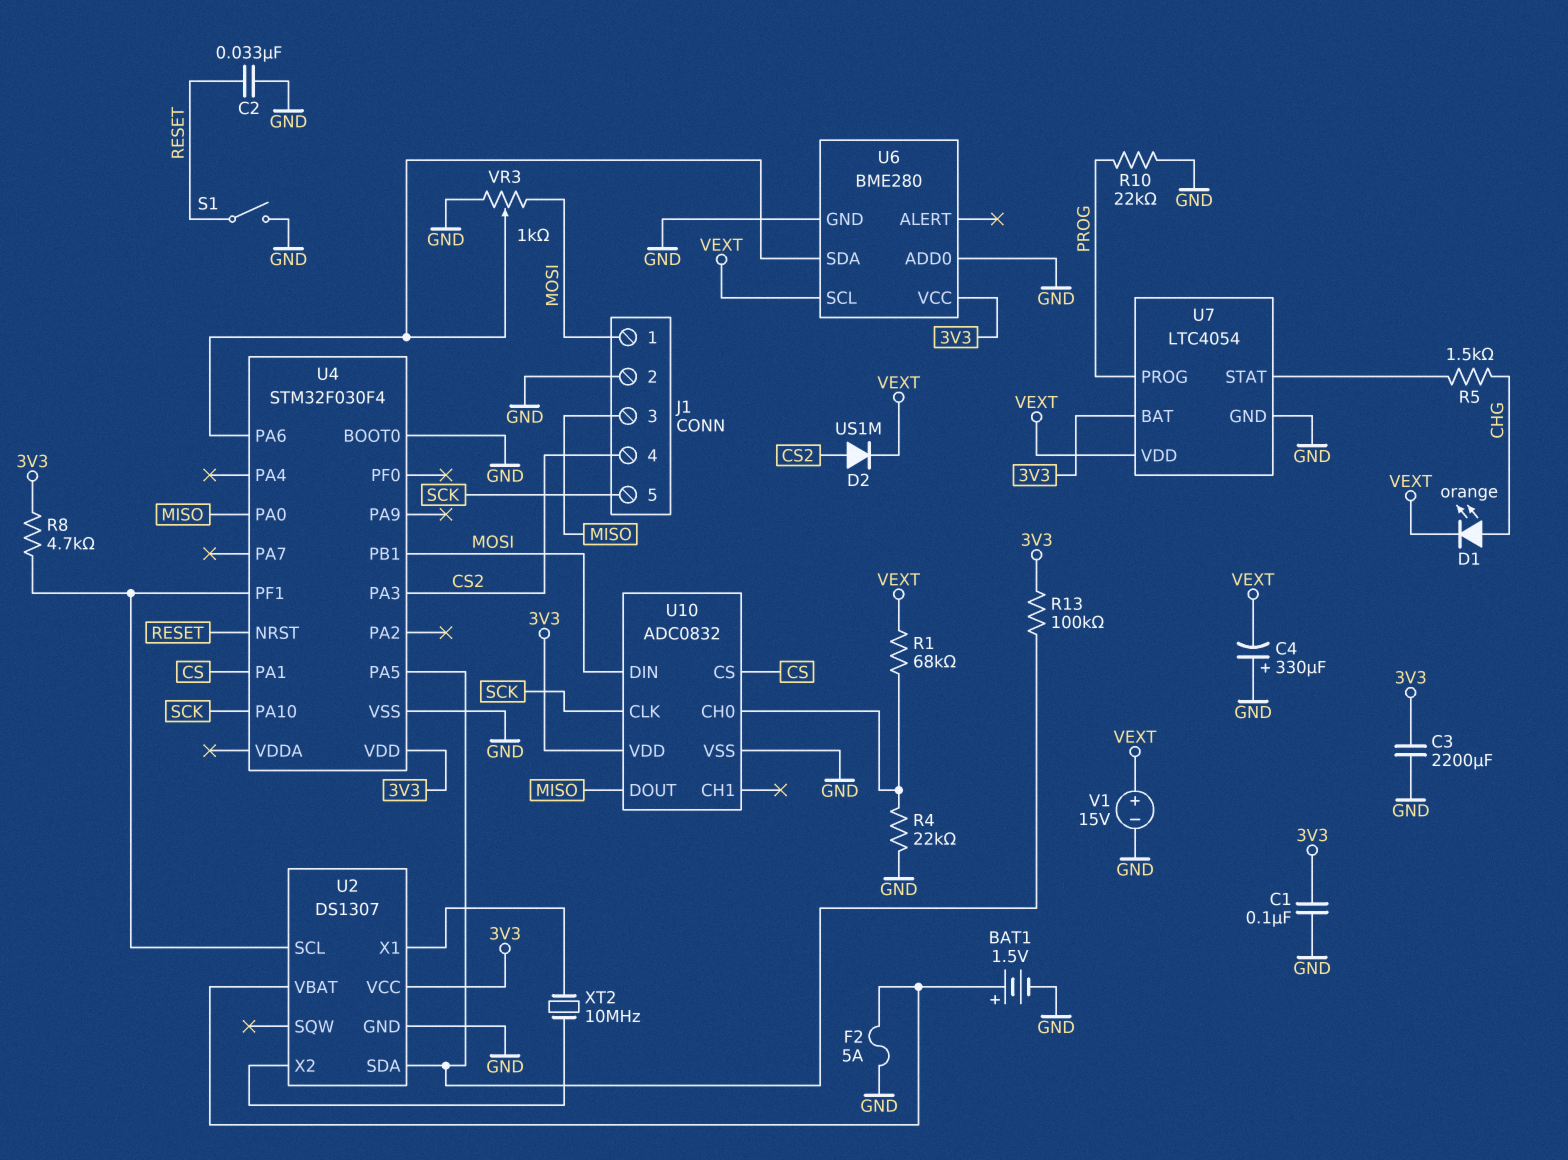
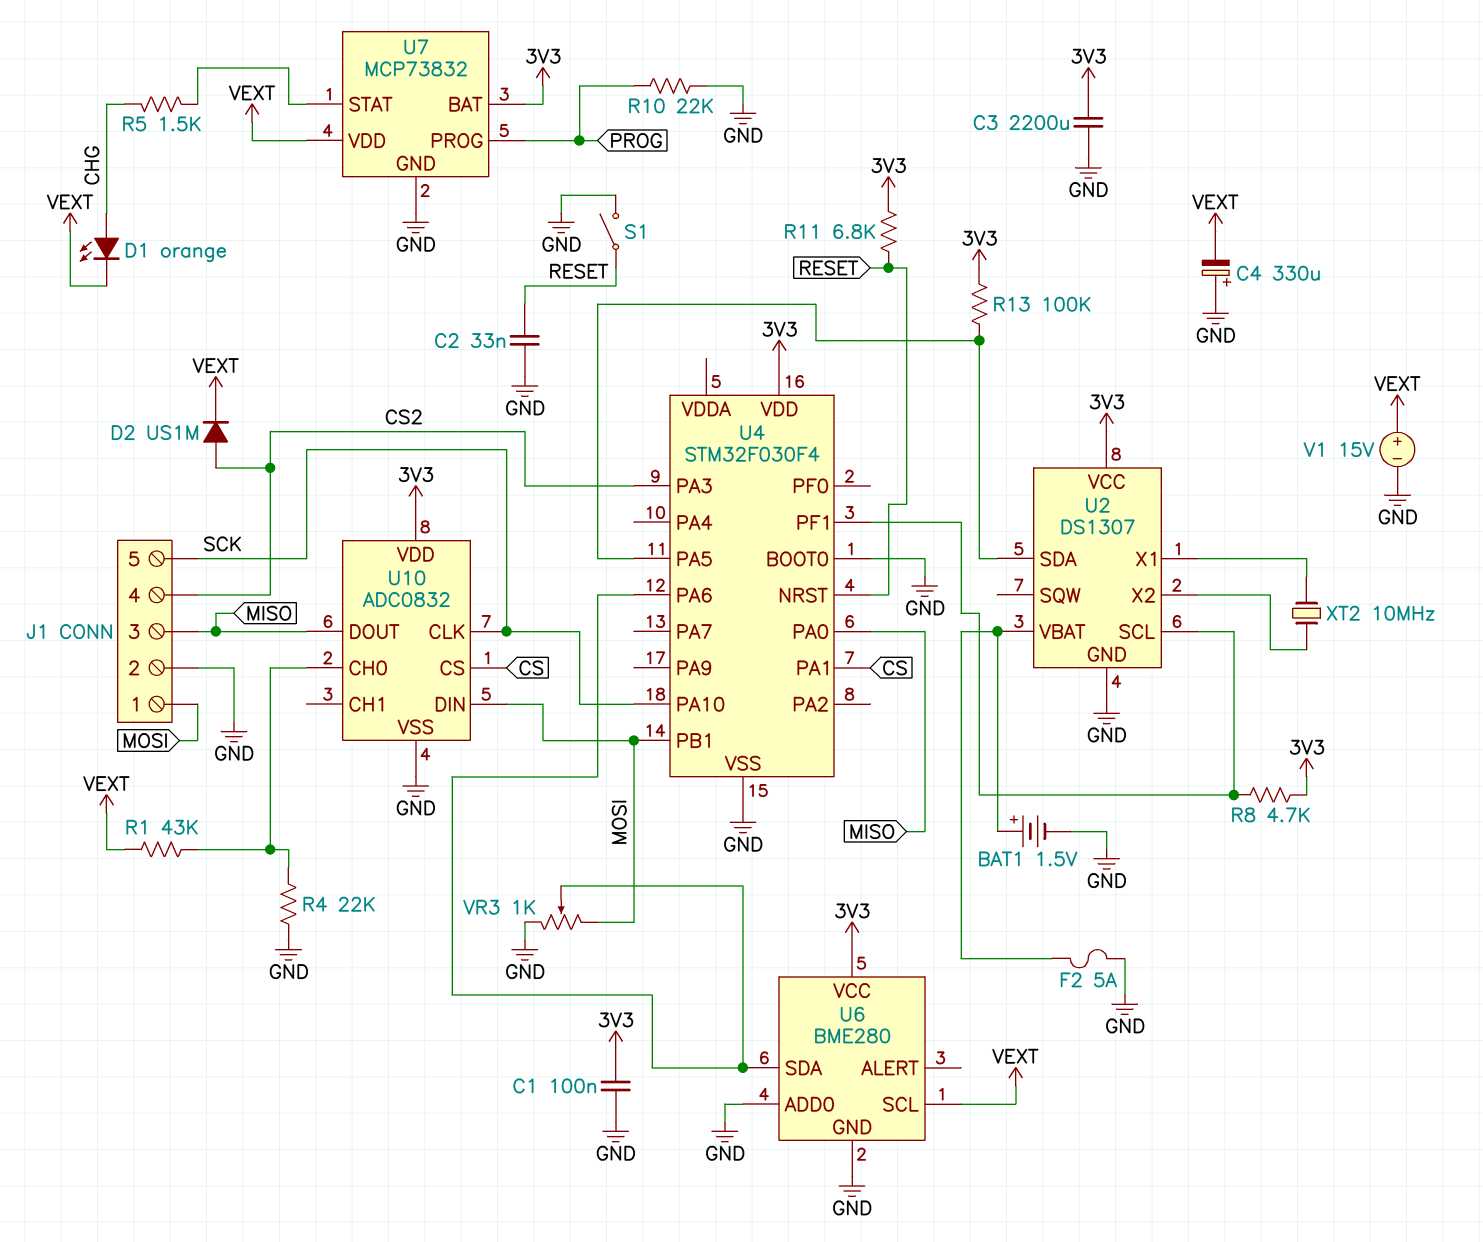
R1: 68k (U10/CH0, VEXT) -> 43k (U10/CH0, VEXT)
R11: none -> 6.8k (3V3, RESET)
U7: LTC4054 -> MCP73832

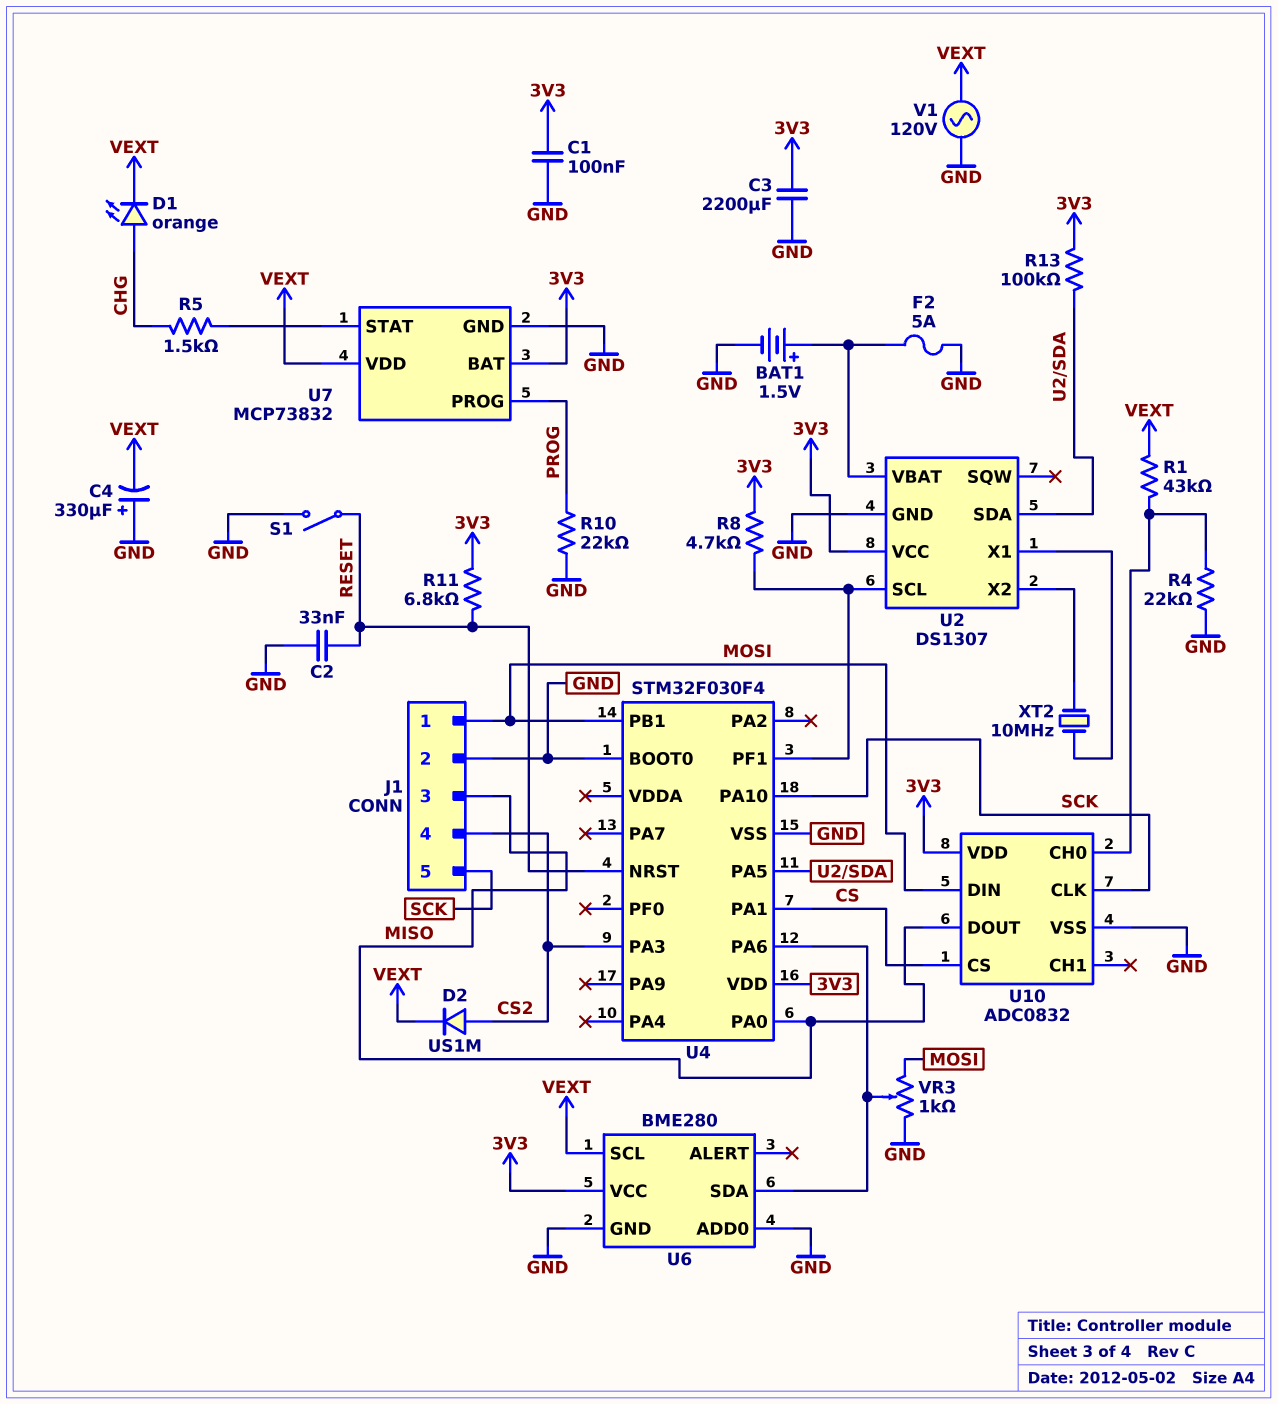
V1: 15V (plus VEXT, minus GND) -> AC 120V (GND, VEXT)

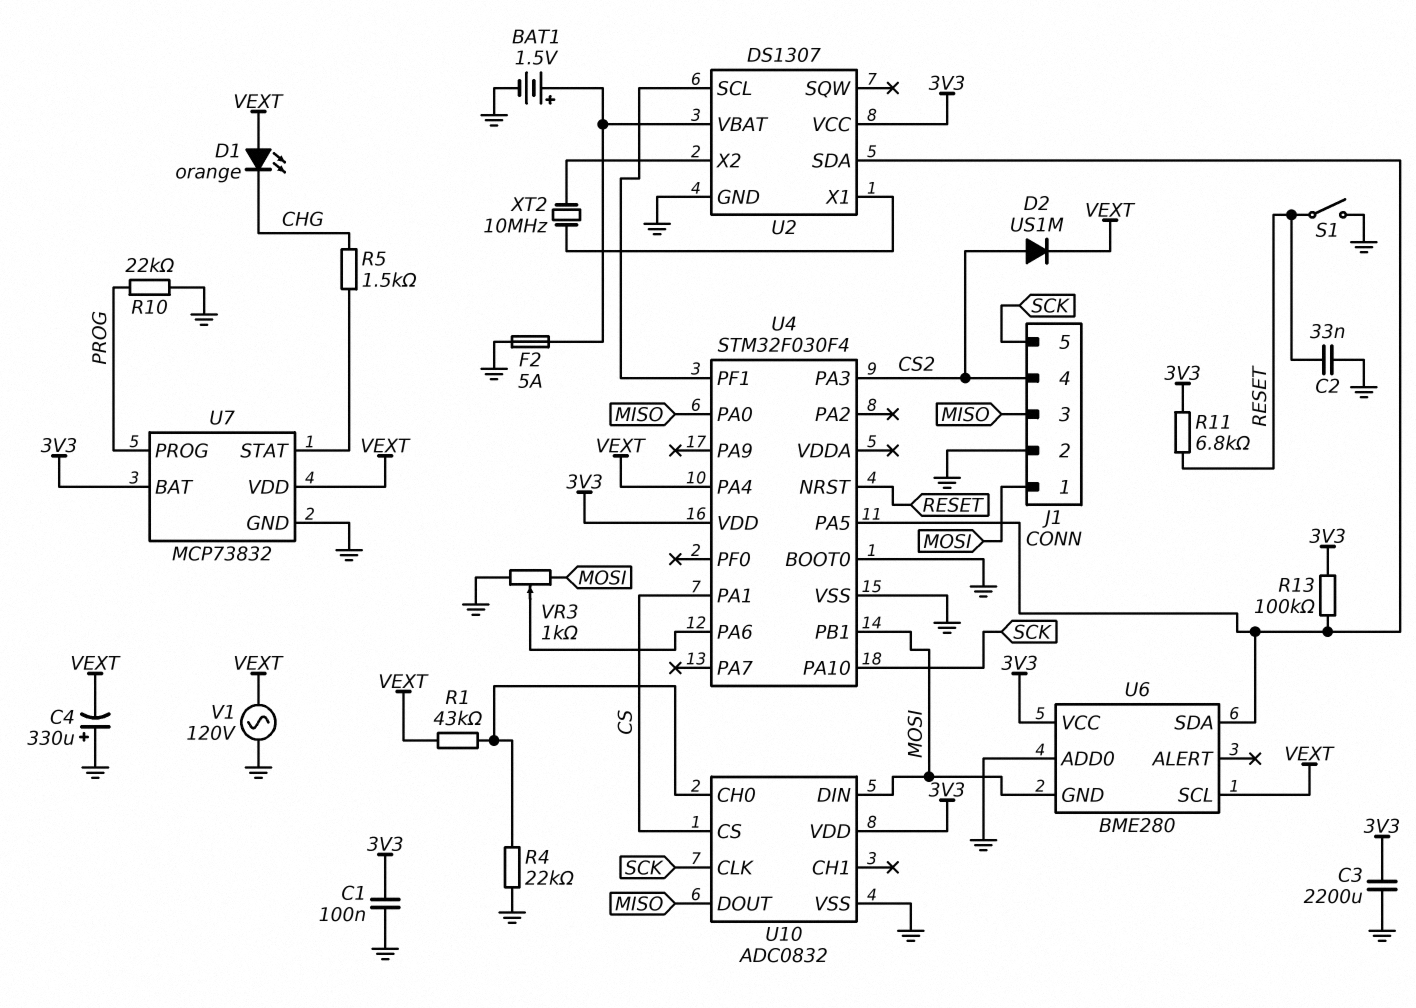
D1: LED orange (A CHG, K VEXT) -> LED orange (A VEXT, K CHG)
R8: 4.7k (3V3, U2/SCL) -> none
U4 pin PA4: none -> VEXT
U6 pin GND: GND -> MOSI
U6 pin SDA: U4/PA6 -> U2/SDA

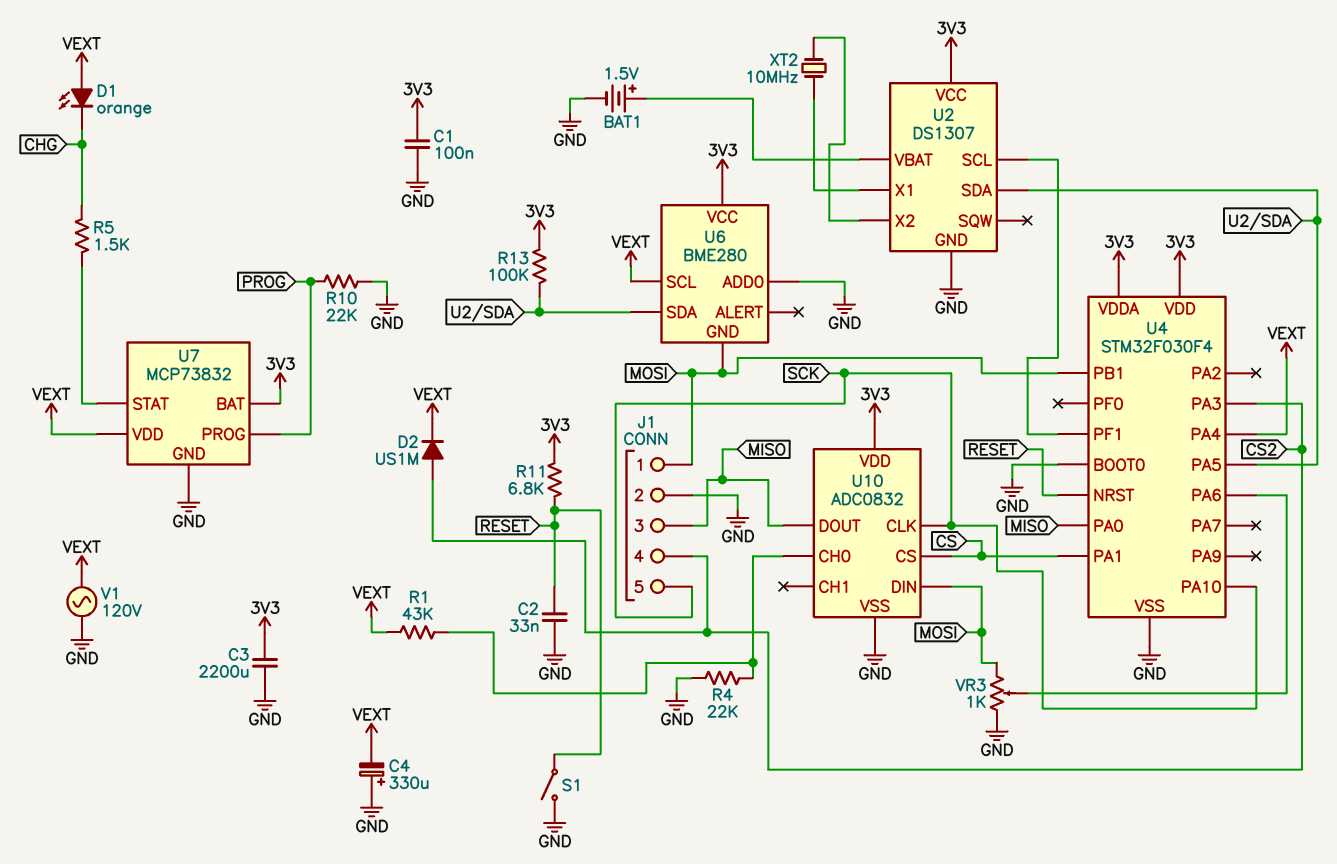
F2: 5A (GND, U2/VBAT) -> none
U4 pin VDDA: none -> 3V3

